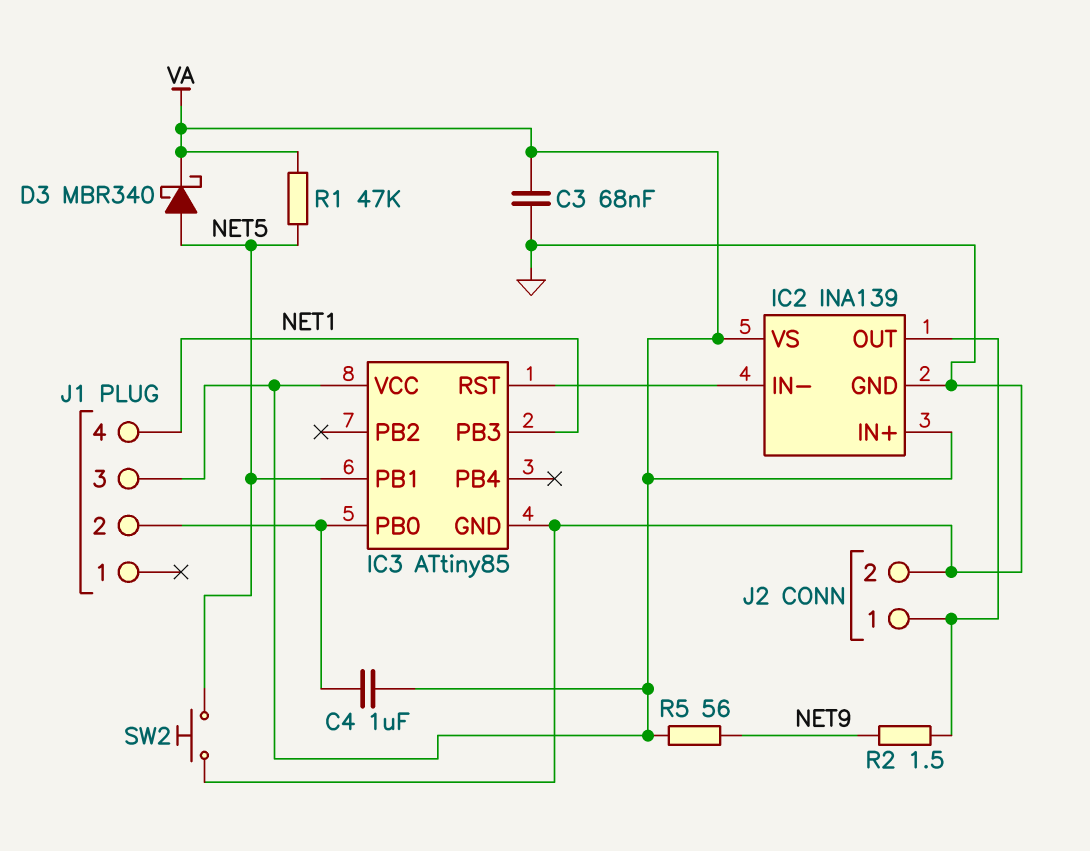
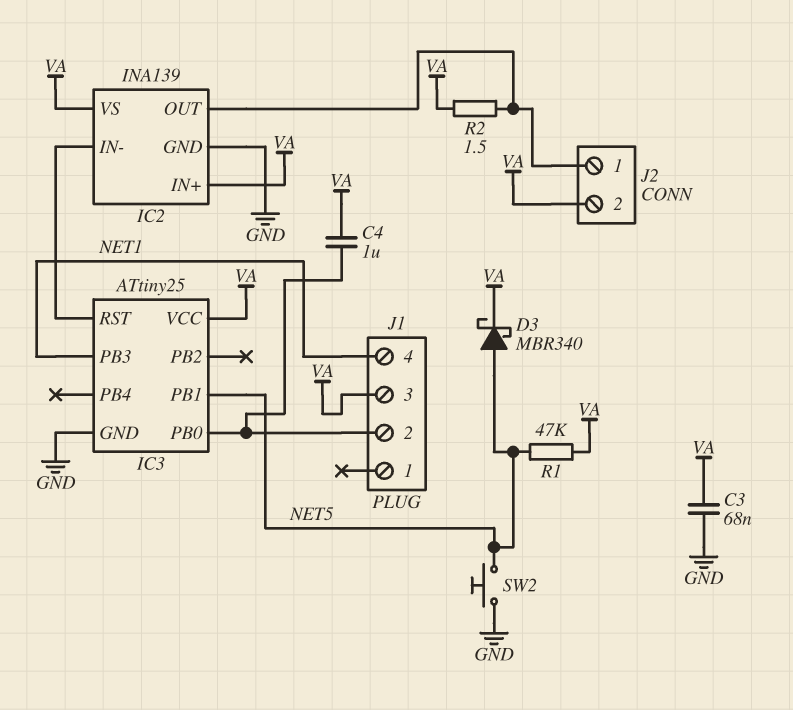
IC3: ATtiny85 -> ATtiny25
J2 pin 2: GND -> VA
R2: 1.5 (IC2/OUT, NET9) -> 1.5 (IC2/OUT, VA)
R5: 56 (NET9, VA) -> none

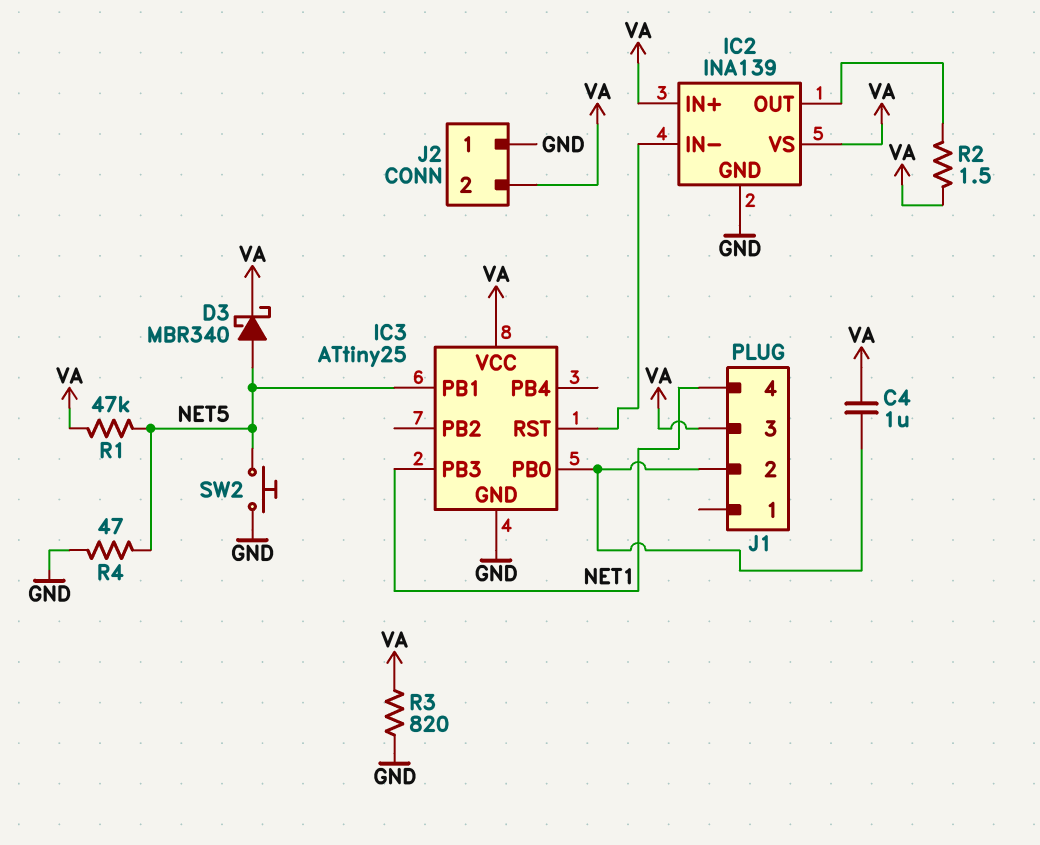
C3: 68nF (GND, VA) -> none
J2 pin 1: IC2/OUT -> GND
R3: none -> 820 (GND, VA)
R4: none -> 47 (GND, NET5)

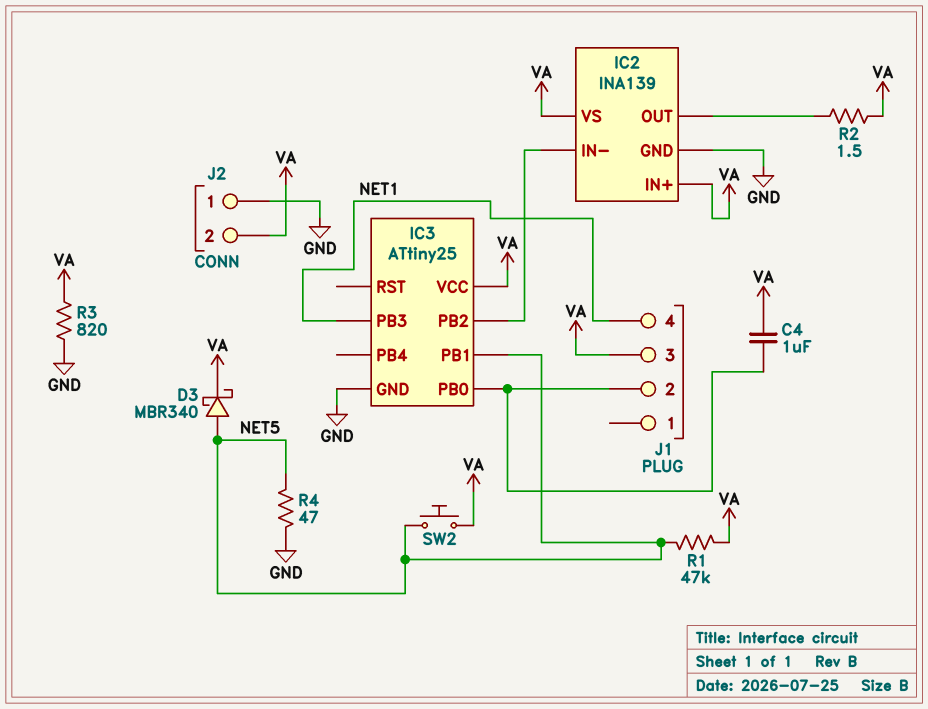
IC3 pin PB2: none -> IC2/IN-
IC3 pin RST: IC2/IN- -> none
SW2: button (GND, NET5) -> button (NET5, VA)

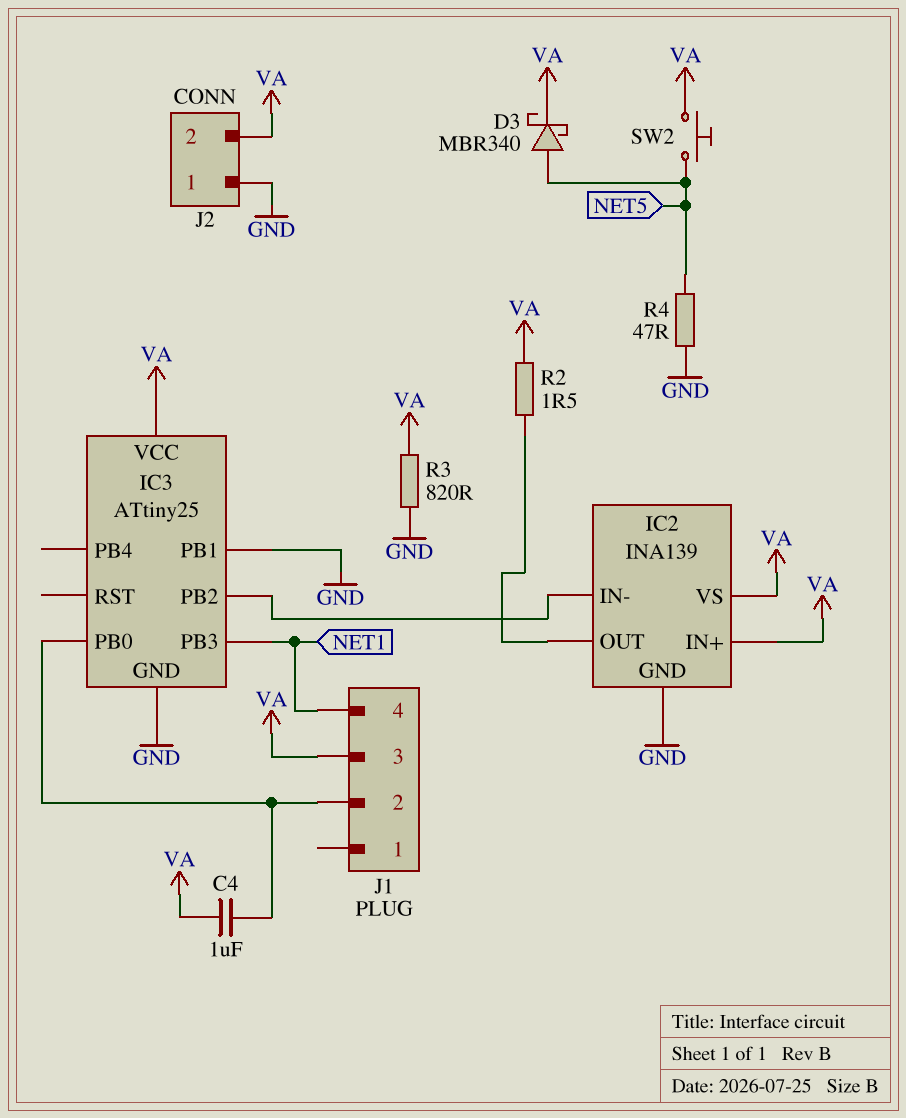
IC3 pin PB1: NET5 -> GND
R1: 47k (NET5, VA) -> none

